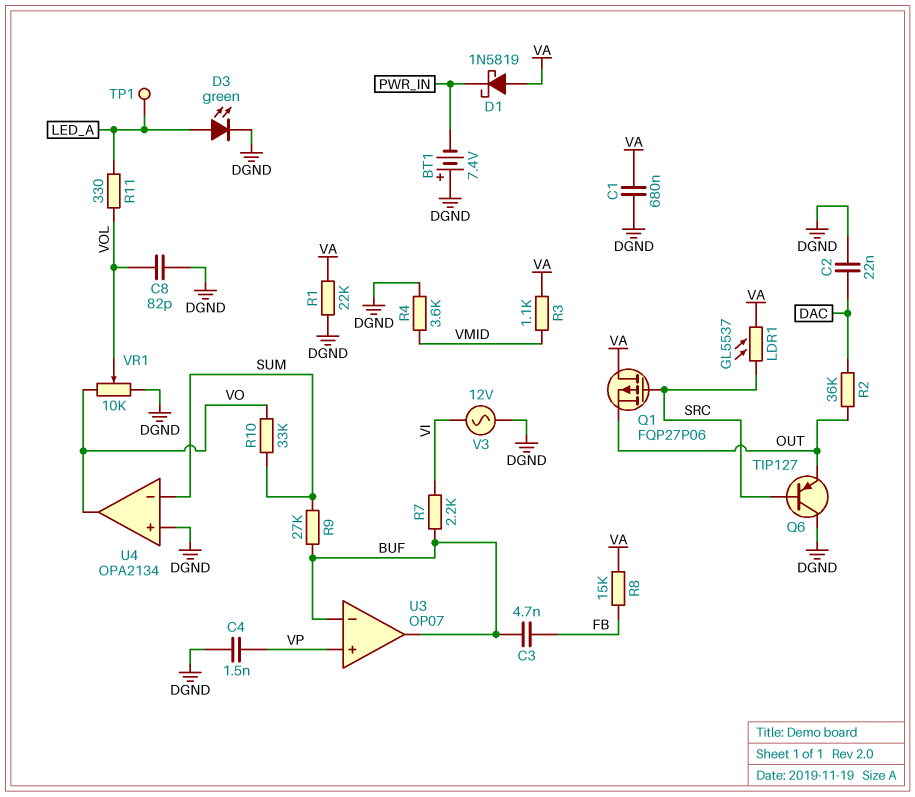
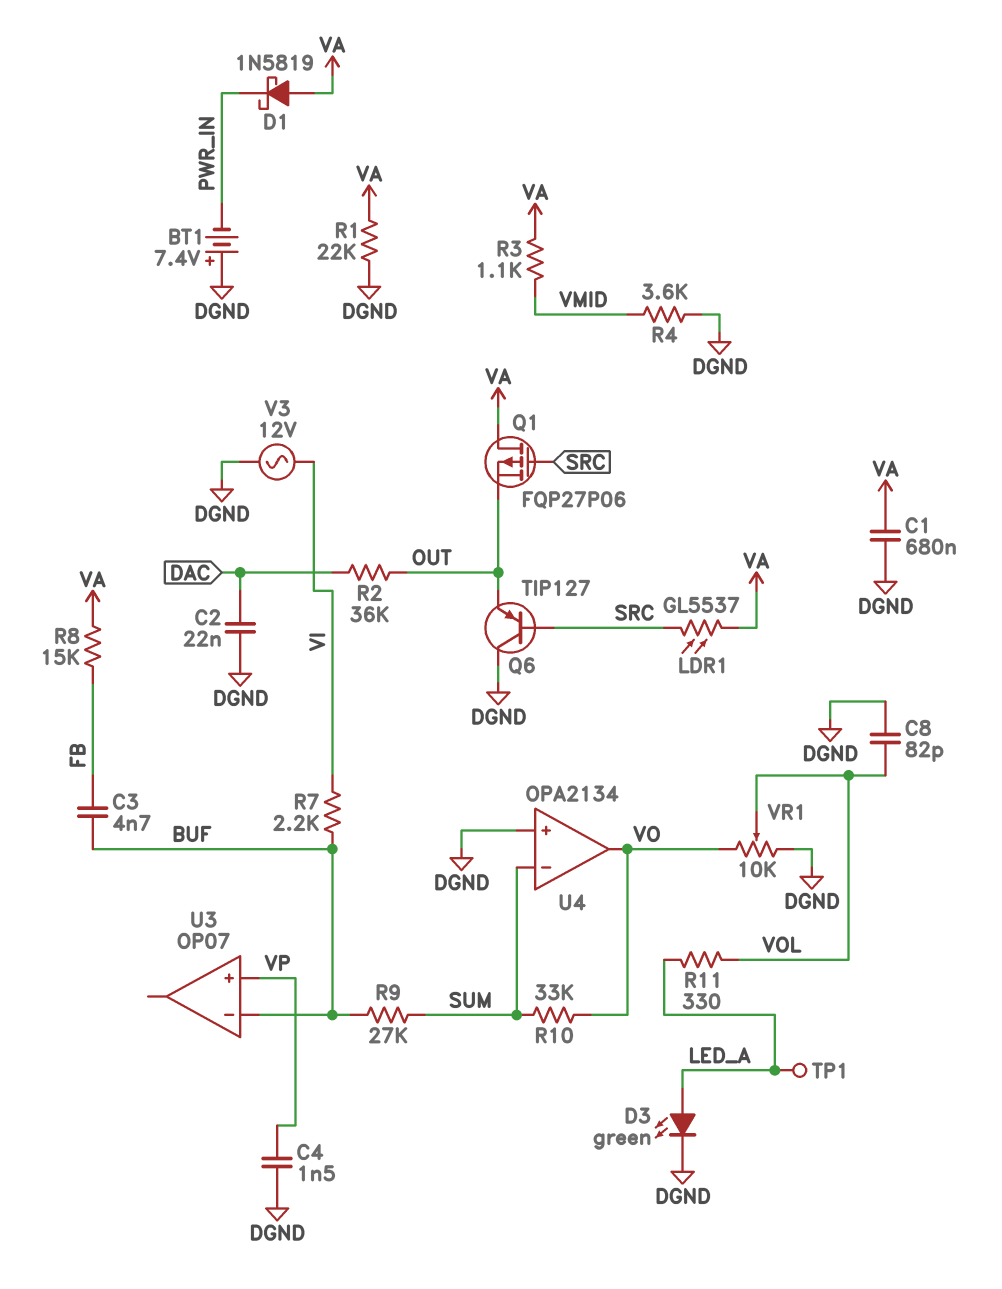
U3 pin out: BUF -> none

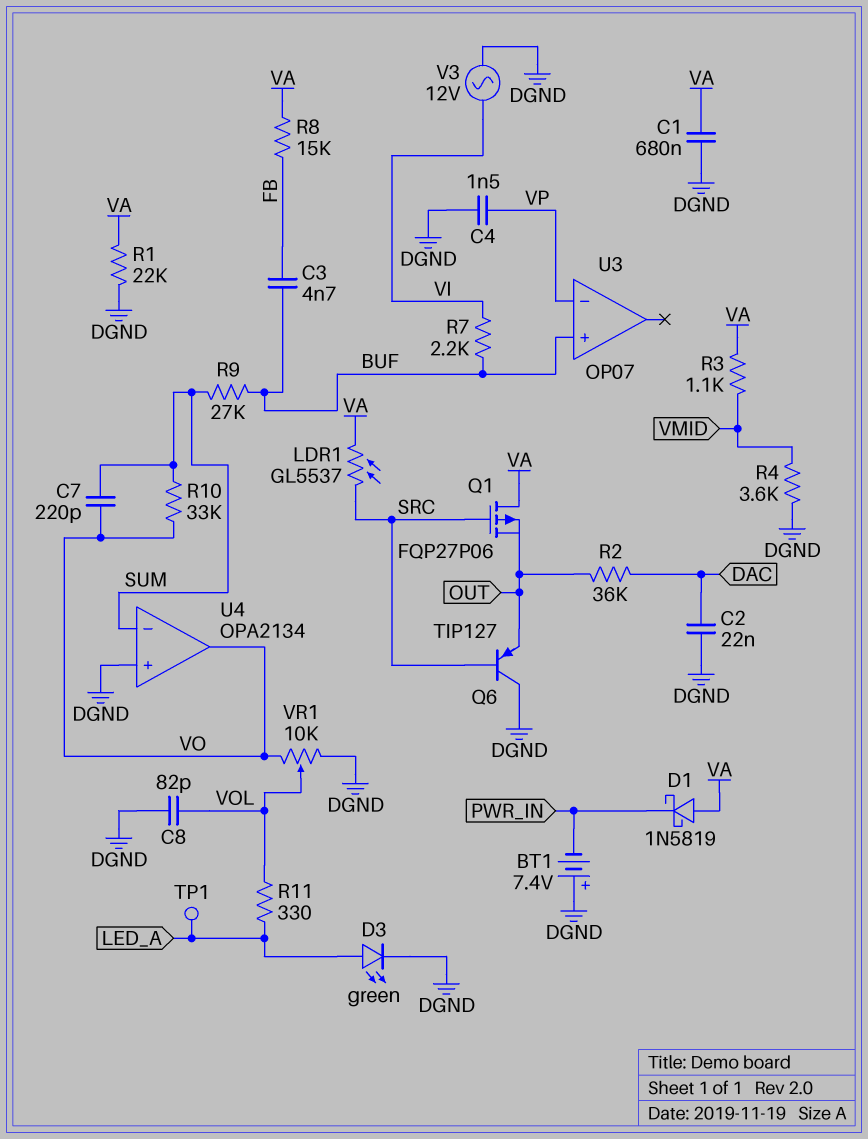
C7: none -> 220pF (SUM, VO)
U3 pin in+: VP -> BUF
U3 pin in-: BUF -> VP

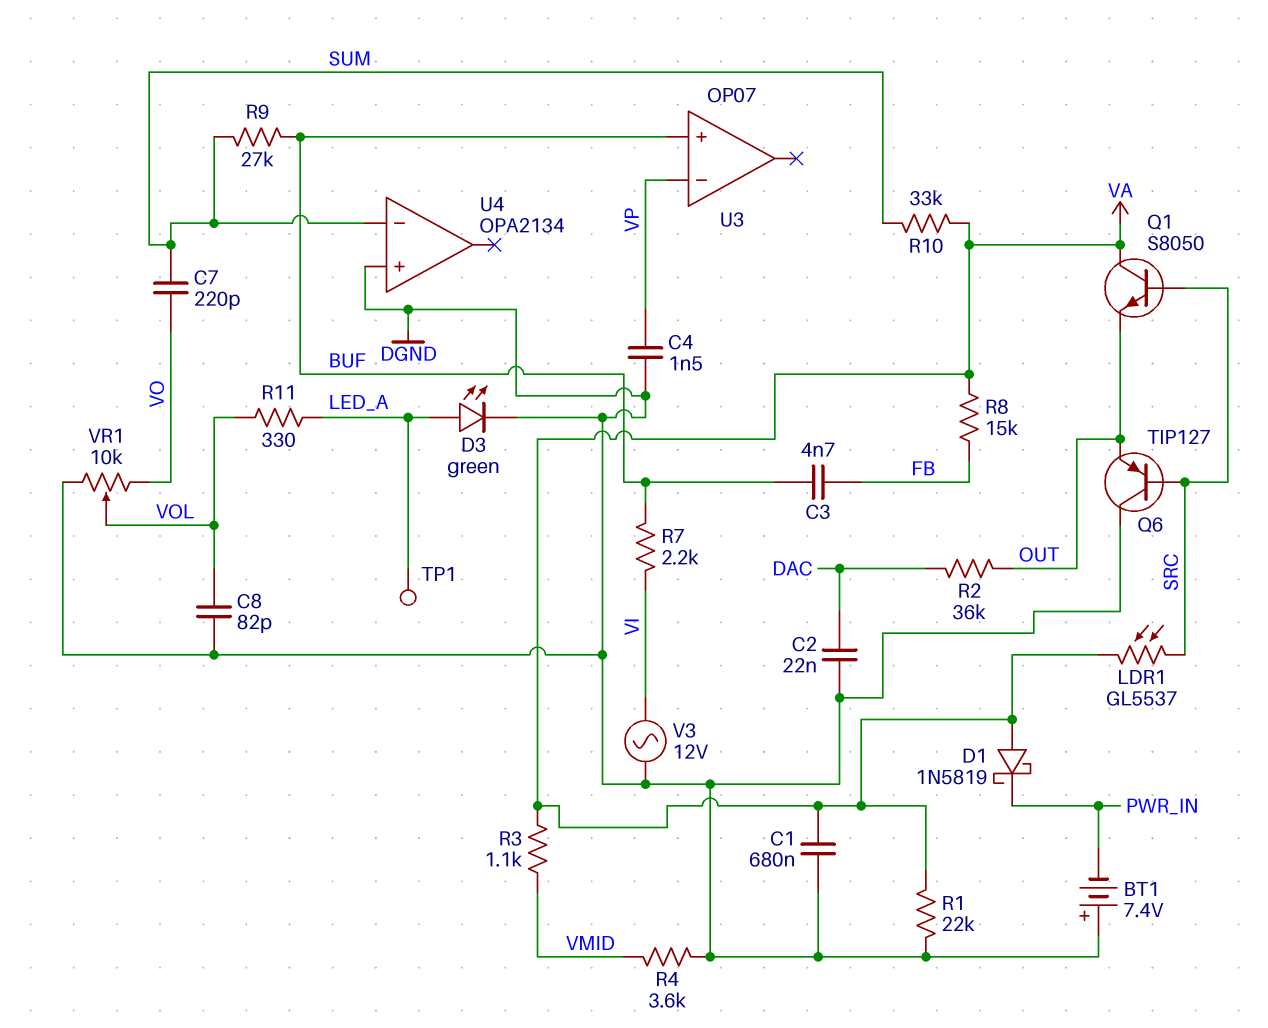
Q1: PMOS FQP27P06 (G SRC, D VA, S OUT) -> NPN S8050 (B SRC, C VA, E OUT)
R10: 33k (SUM, VO) -> 33k (SUM, VA)
U4 pin out: VO -> none

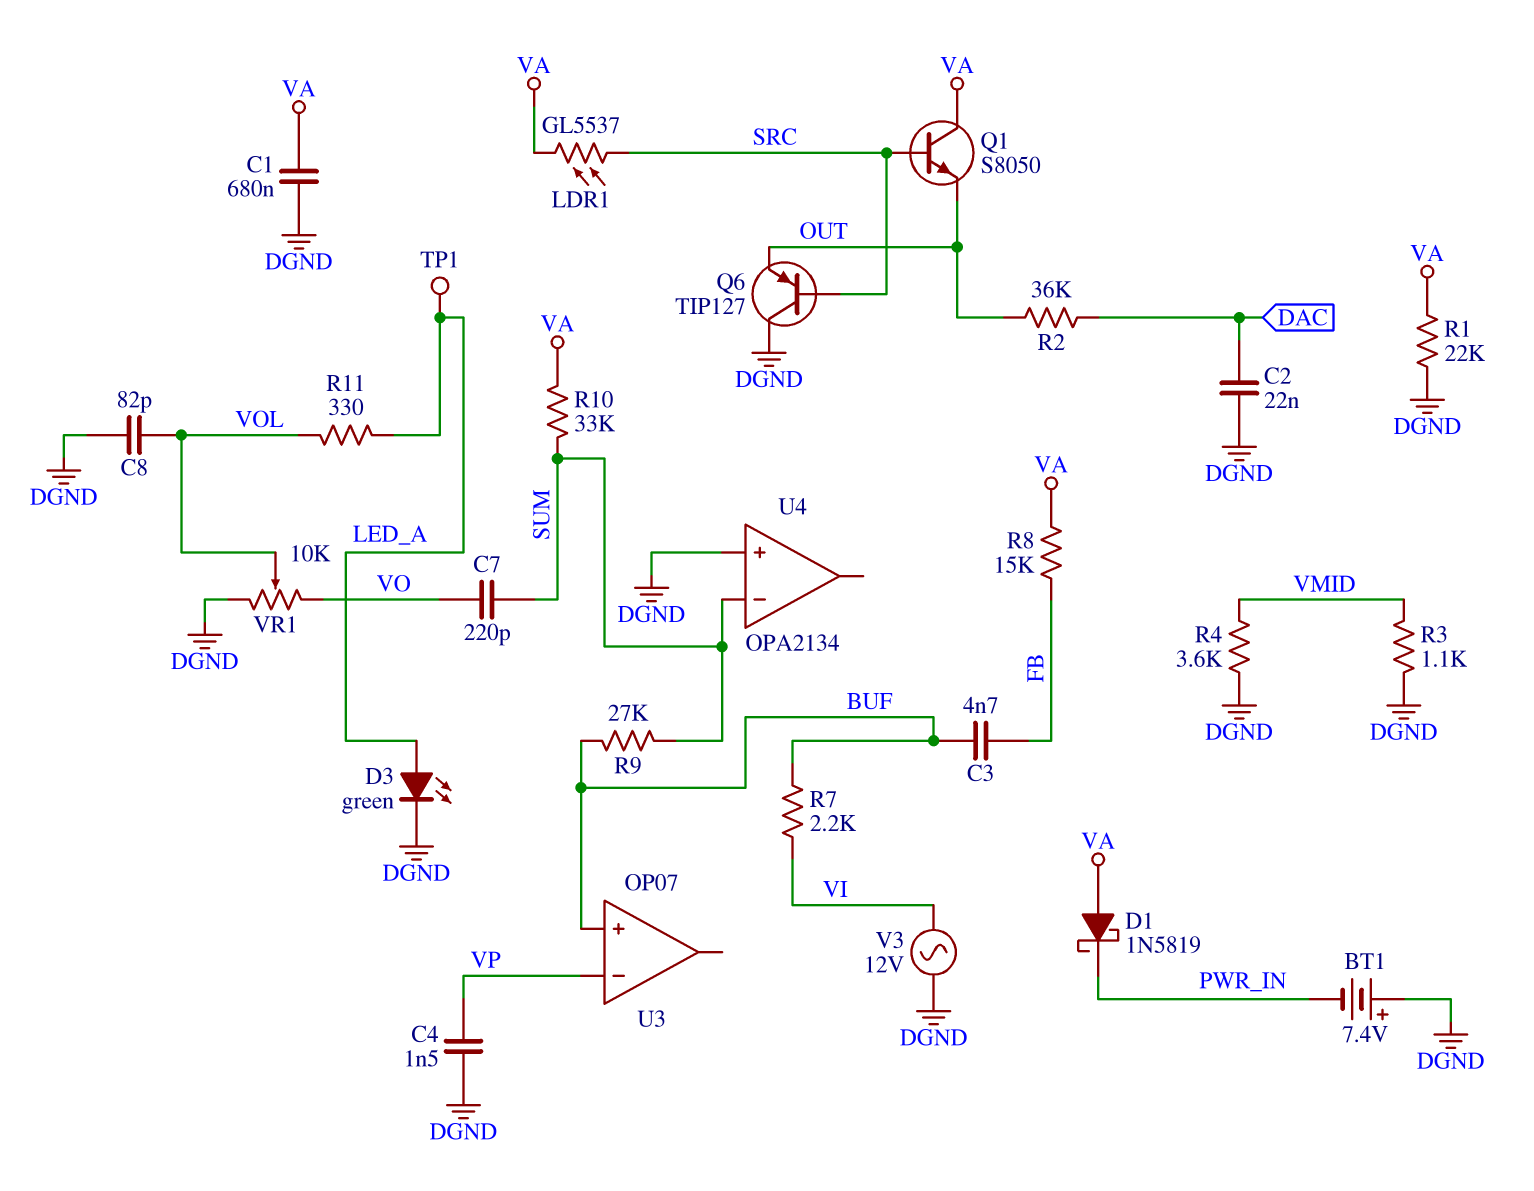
R3: 1.1k (VA, VMID) -> 1.1k (DGND, VMID)

